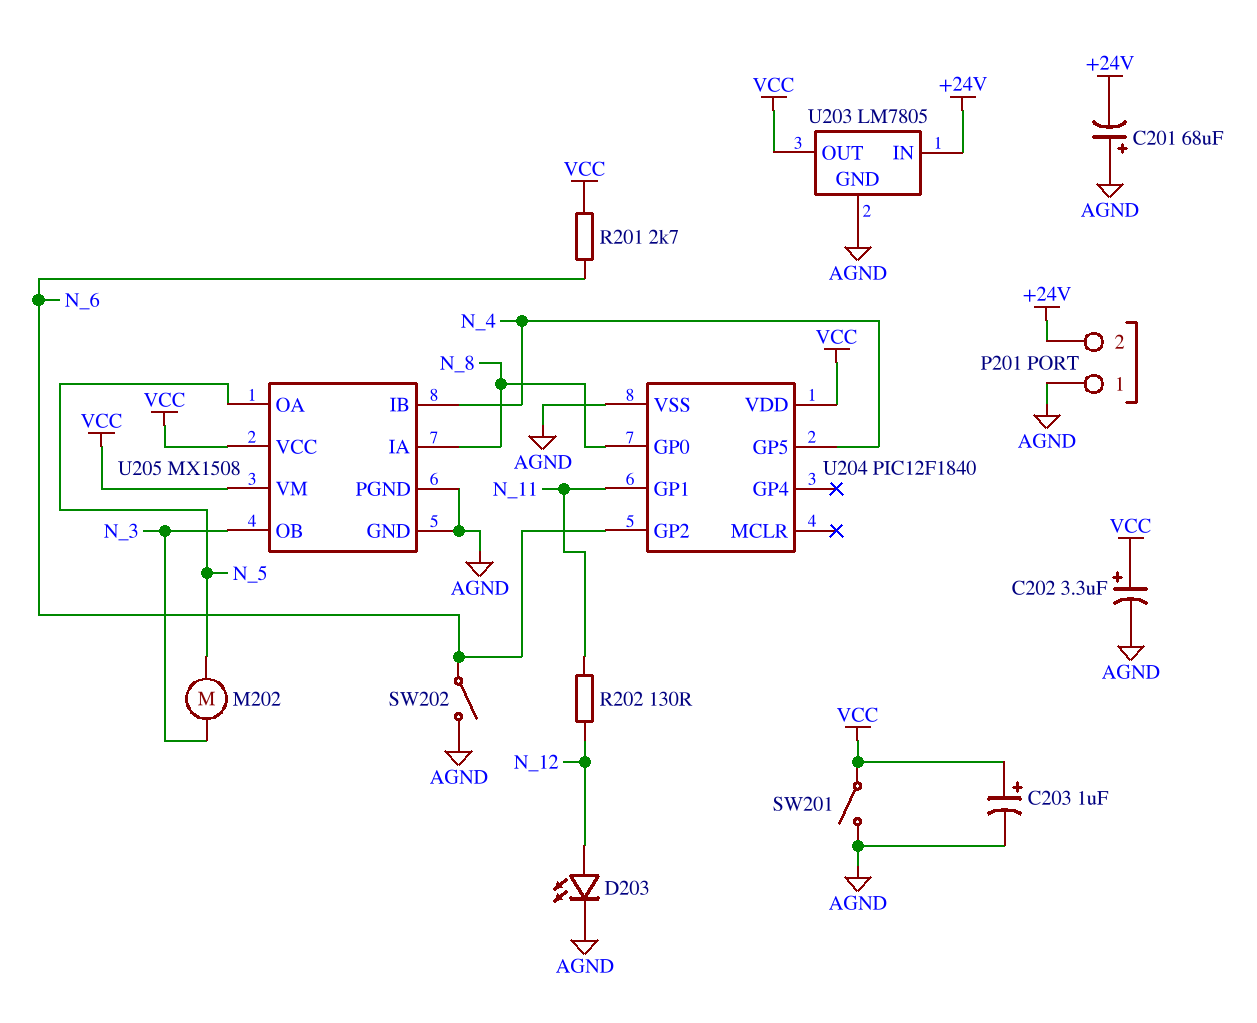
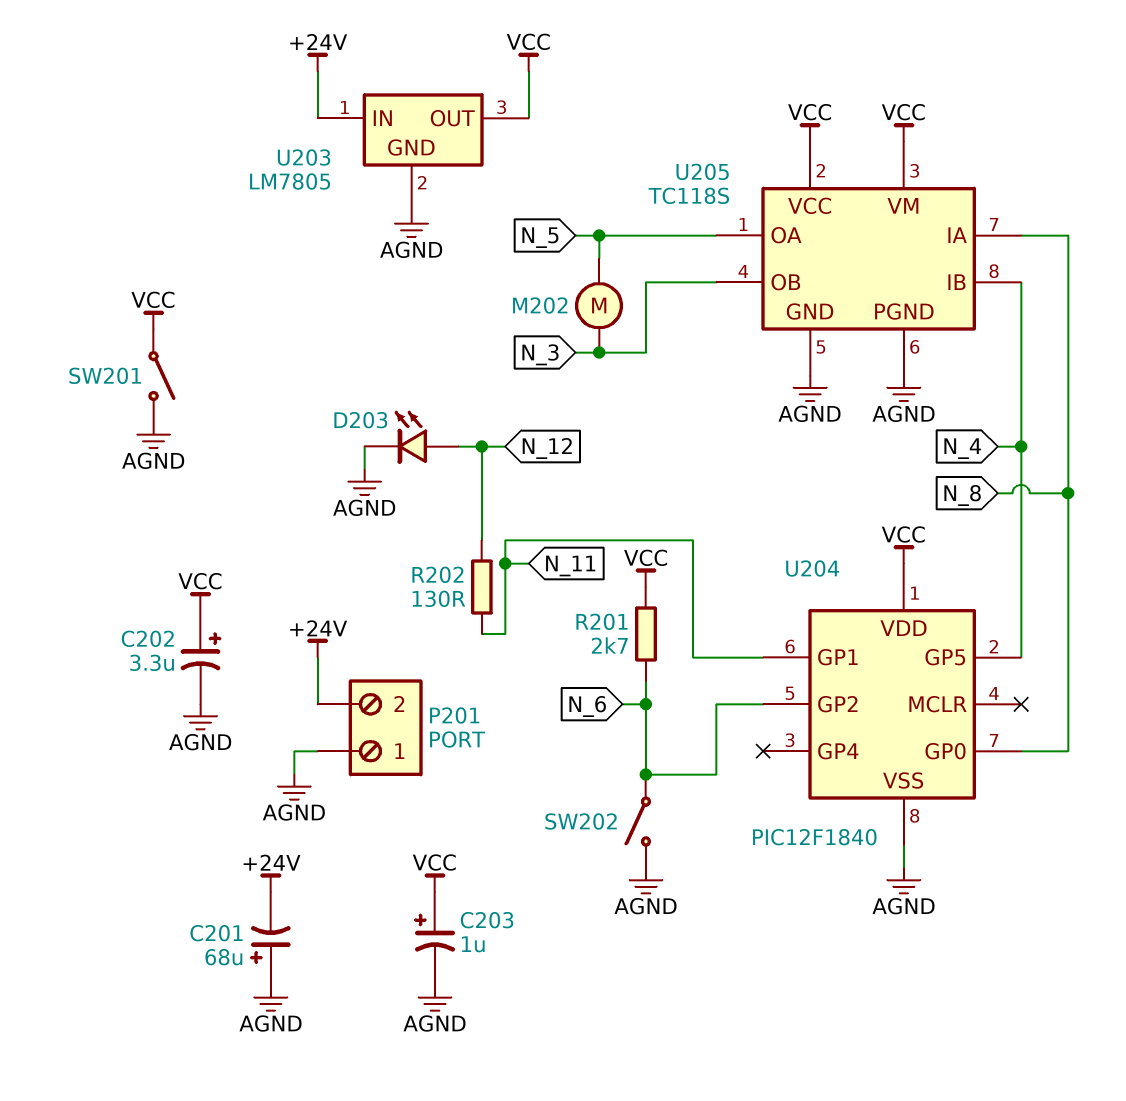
U205: MX1508 -> TC118S

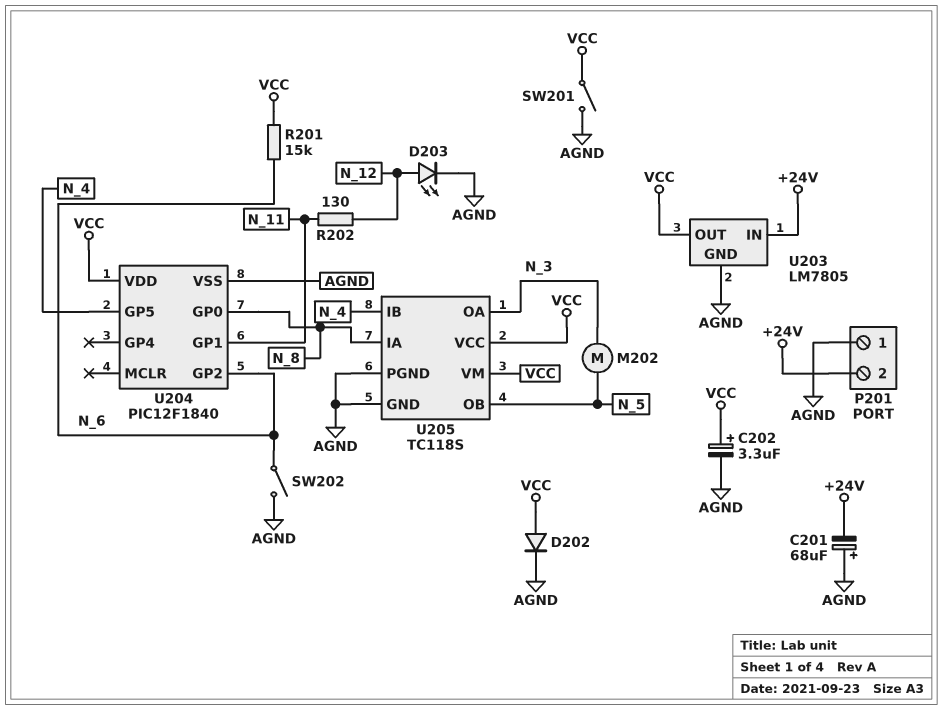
C203: 1uF (plus VCC, minus AGND) -> none
D202: none -> diode (A VCC, K AGND)
R201: 2.7k (N_6, VCC) -> 15k (N_6, VCC)
U205 pin OA: N_5 -> N_3
U205 pin OB: N_3 -> N_5

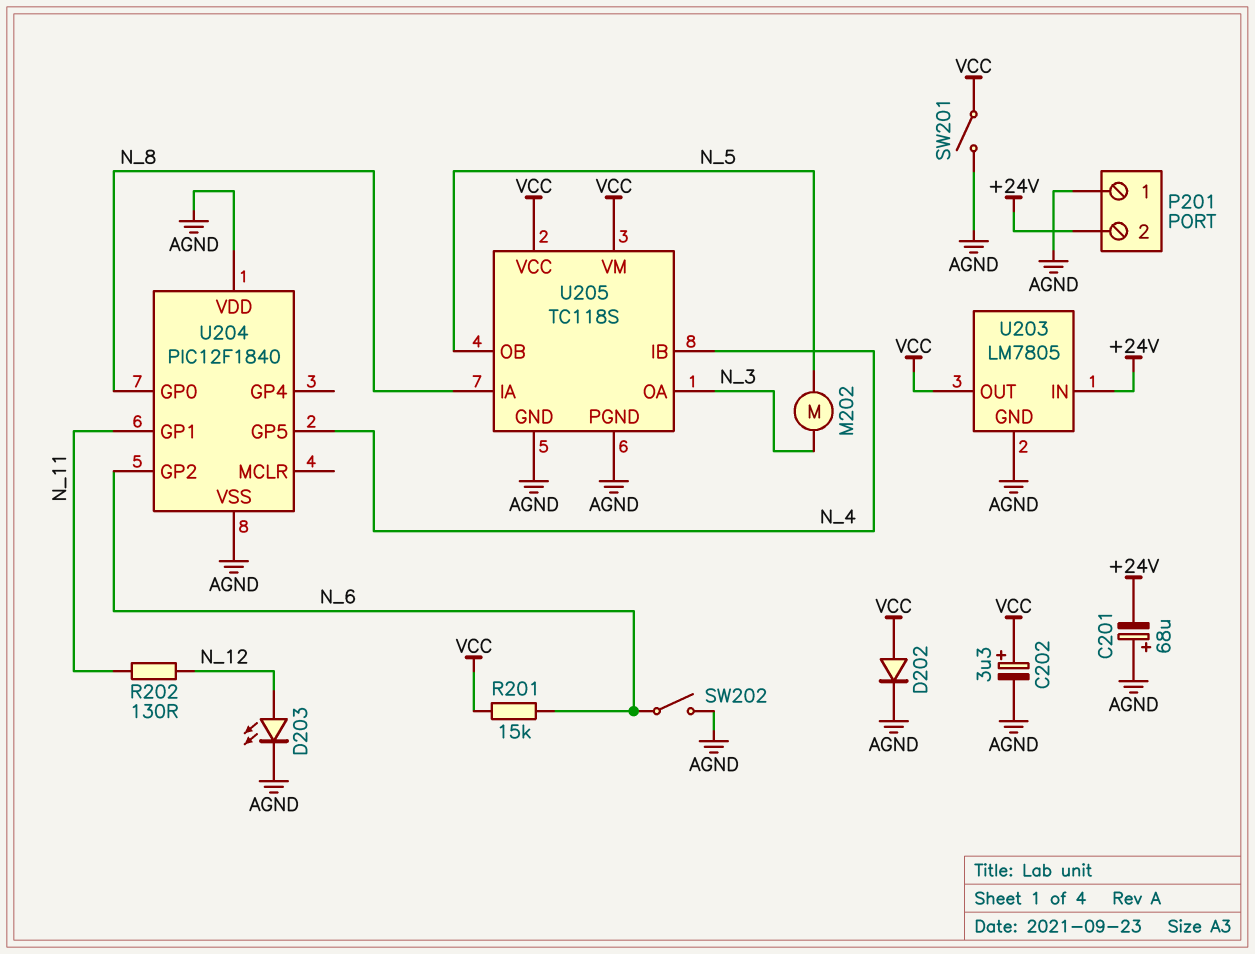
U204 pin VDD: VCC -> AGND

